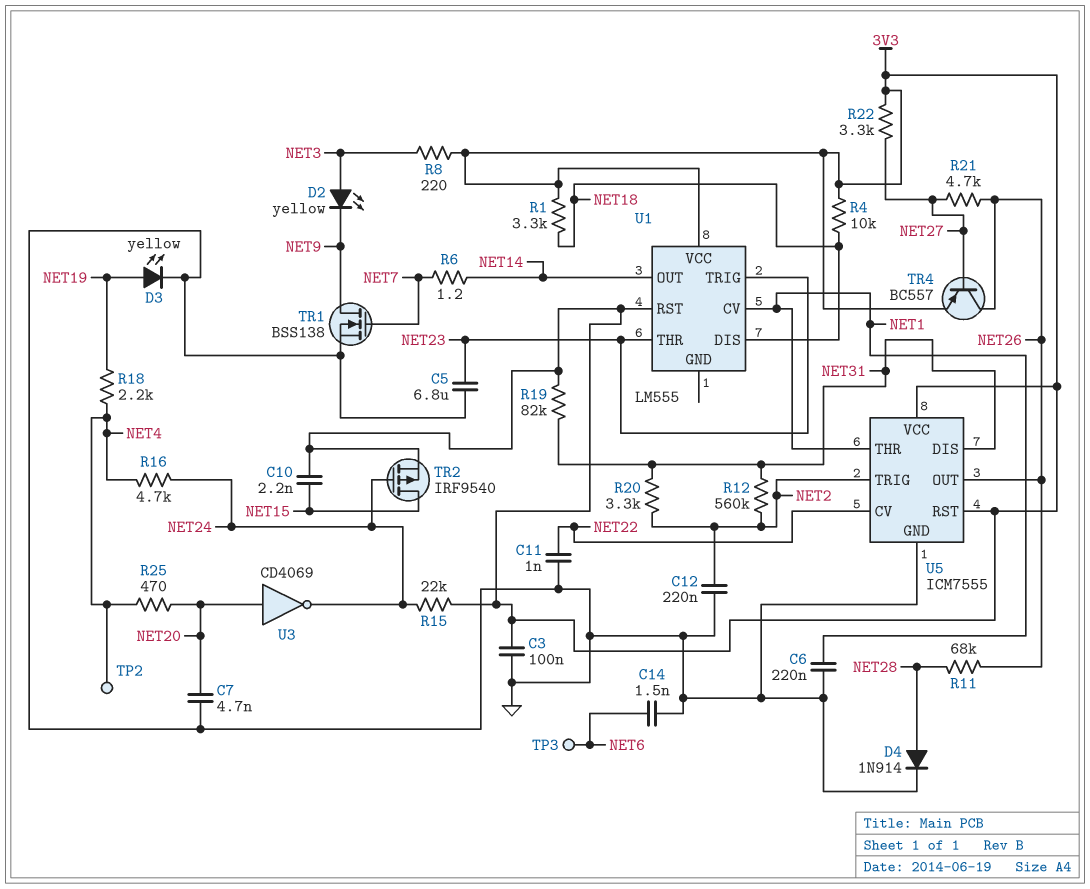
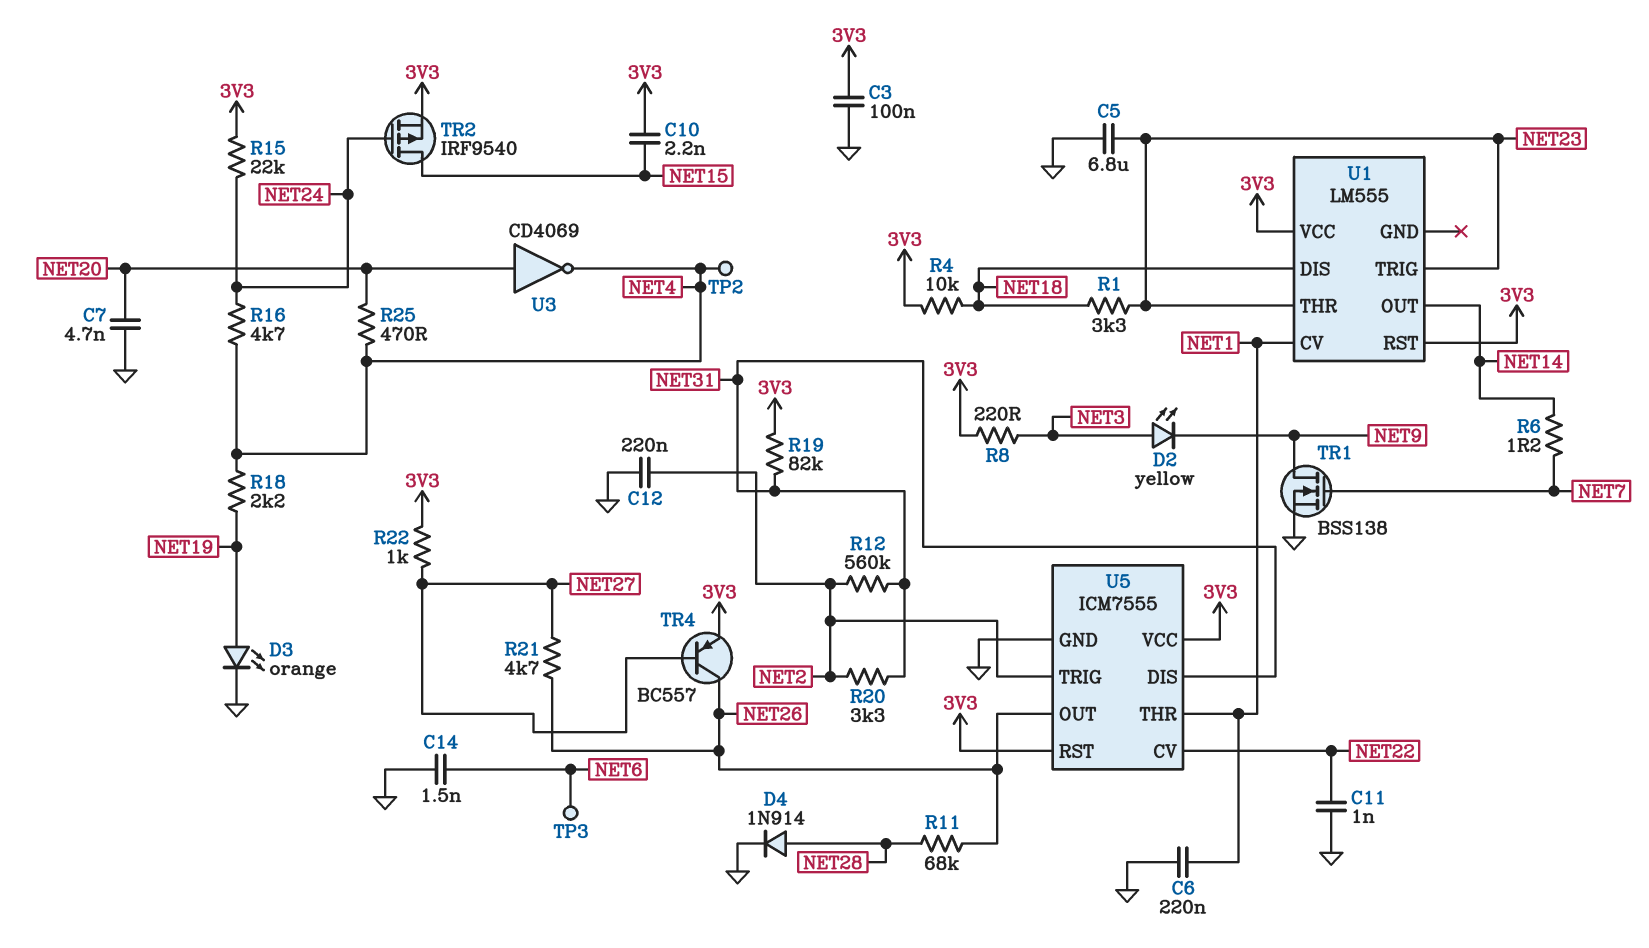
D3: LED yellow (A NET19, K GND) -> LED orange (A NET19, K GND)
R1: 3.3k (3V3, NET18) -> 3.3k (NET18, NET23)
R22: 3.3k (3V3, NET27) -> 1k (3V3, NET27)
U3: NOT CD4069 (in NET20, out NET24) -> NOT CD4069 (in NET20, out NET4)

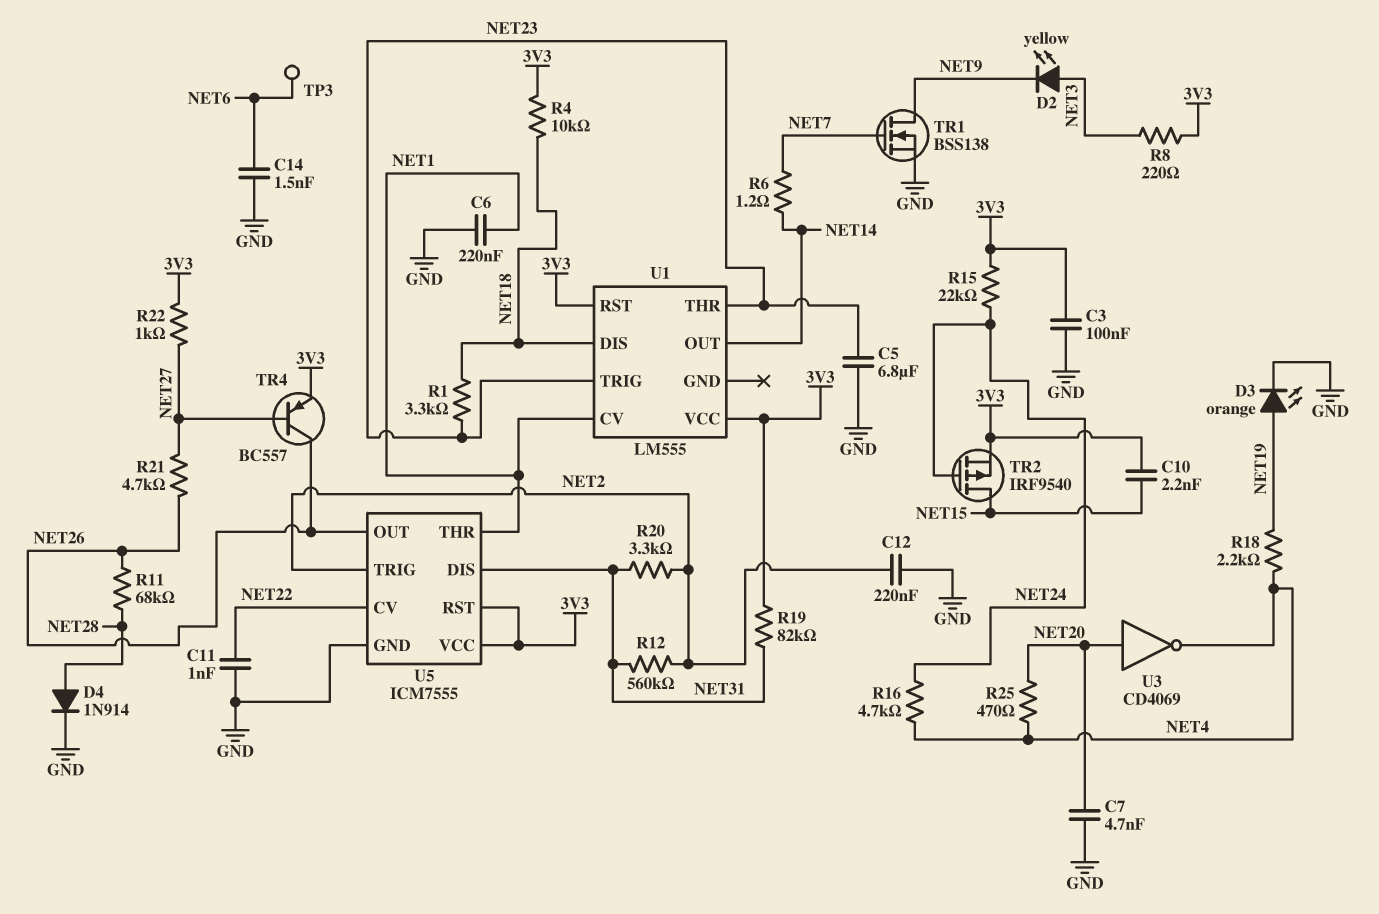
TP2: test point (NET4) -> none

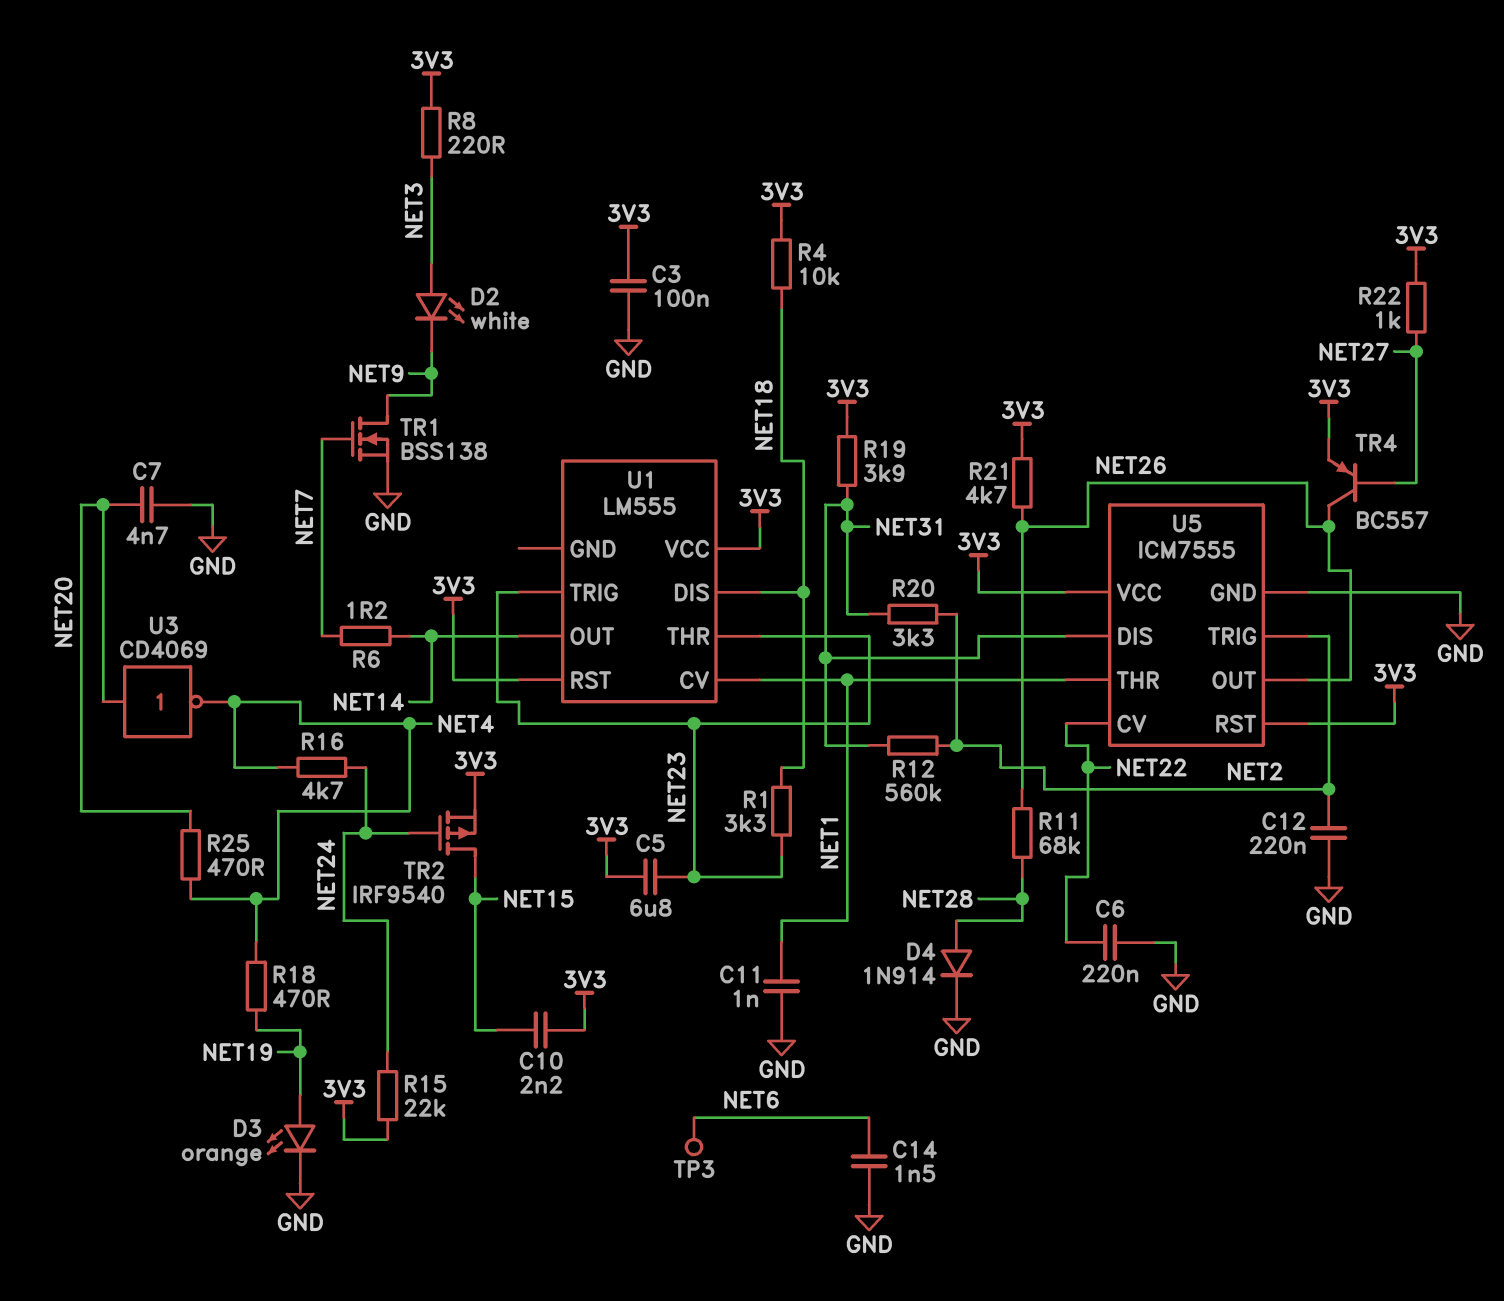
C5: 6.8uF (GND, NET23) -> 6.8uF (3V3, NET23)
C6: 220nF (GND, NET1) -> 220nF (GND, NET22)
C11: 1nF (GND, NET22) -> 1nF (GND, NET1)
D2: LED yellow (A NET3, K NET9) -> LED white (A NET3, K NET9)
R18: 2.2k (NET4, NET19) -> 470 (NET4, NET19)
R19: 82k (3V3, NET31) -> 3.9k (3V3, NET31)
R21: 4.7k (NET26, NET27) -> 4.7k (3V3, NET26)

